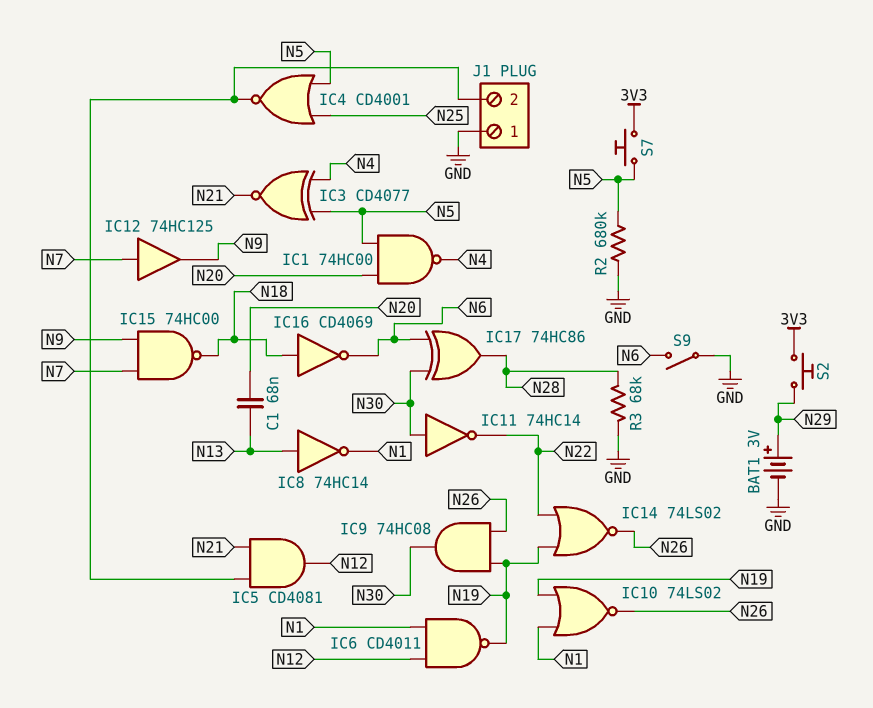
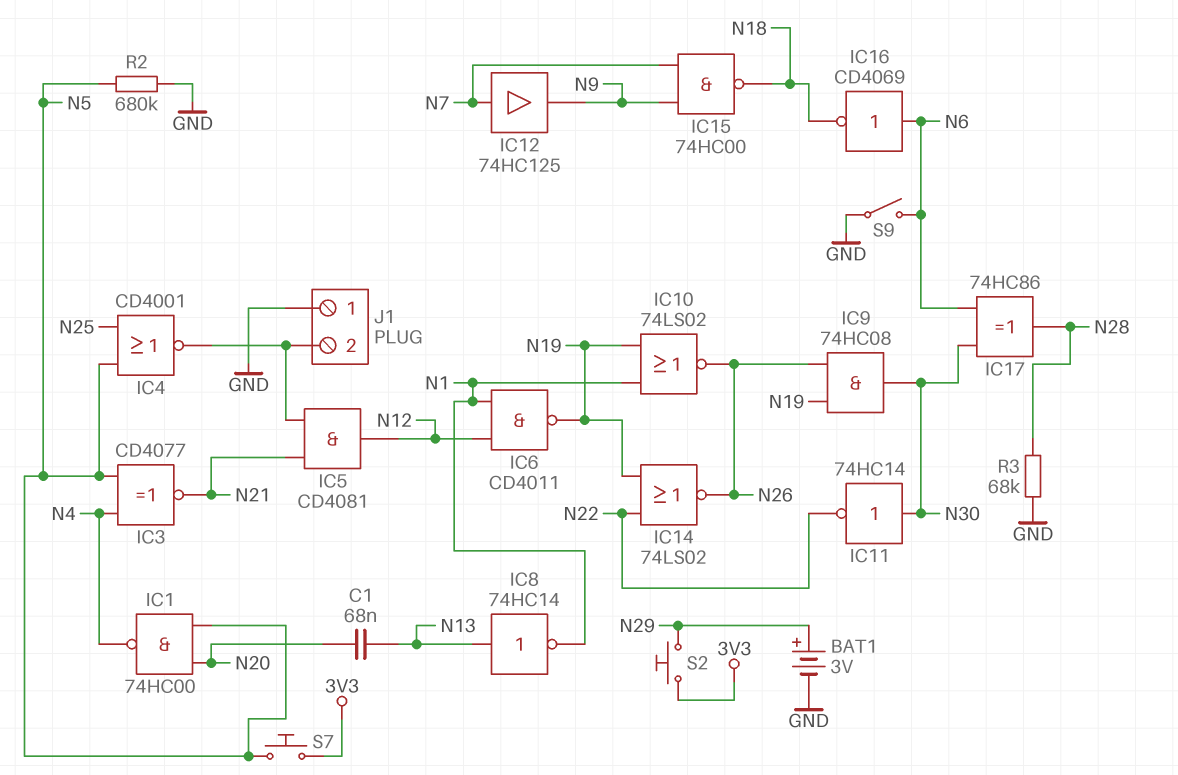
IC16: NOT CD4069 (in N18, out N6) -> NOT CD4069 (in N6, out N18)

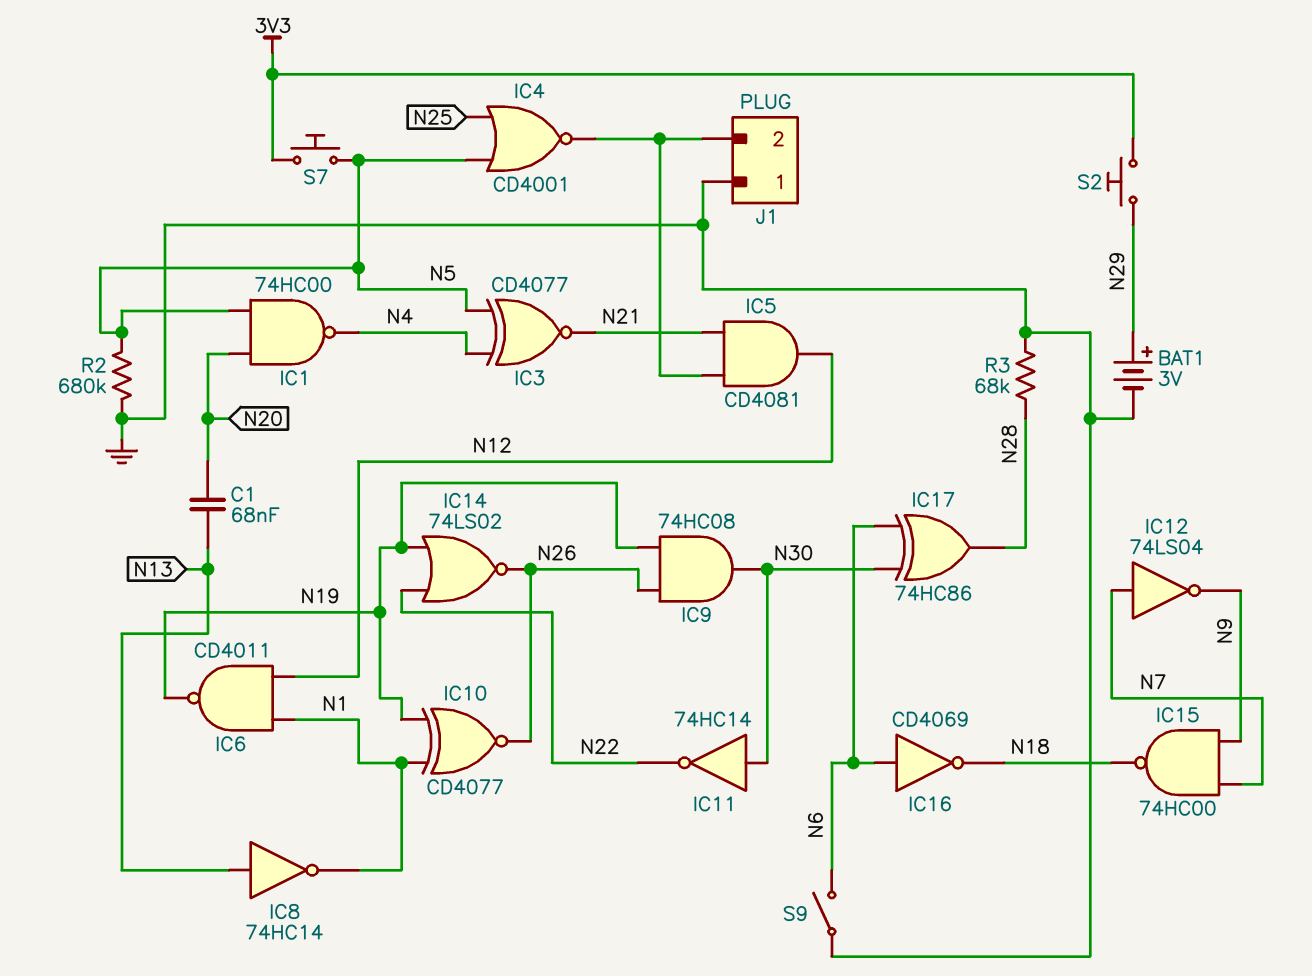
IC10: NOR 74LS02 (in N1, in N19, out N26) -> XNOR CD4077 (in N1, in N19, out N26)
IC12: buffer 74HC125 (in N7, out N9) -> NOT 74LS04 (in N7, out N9)

